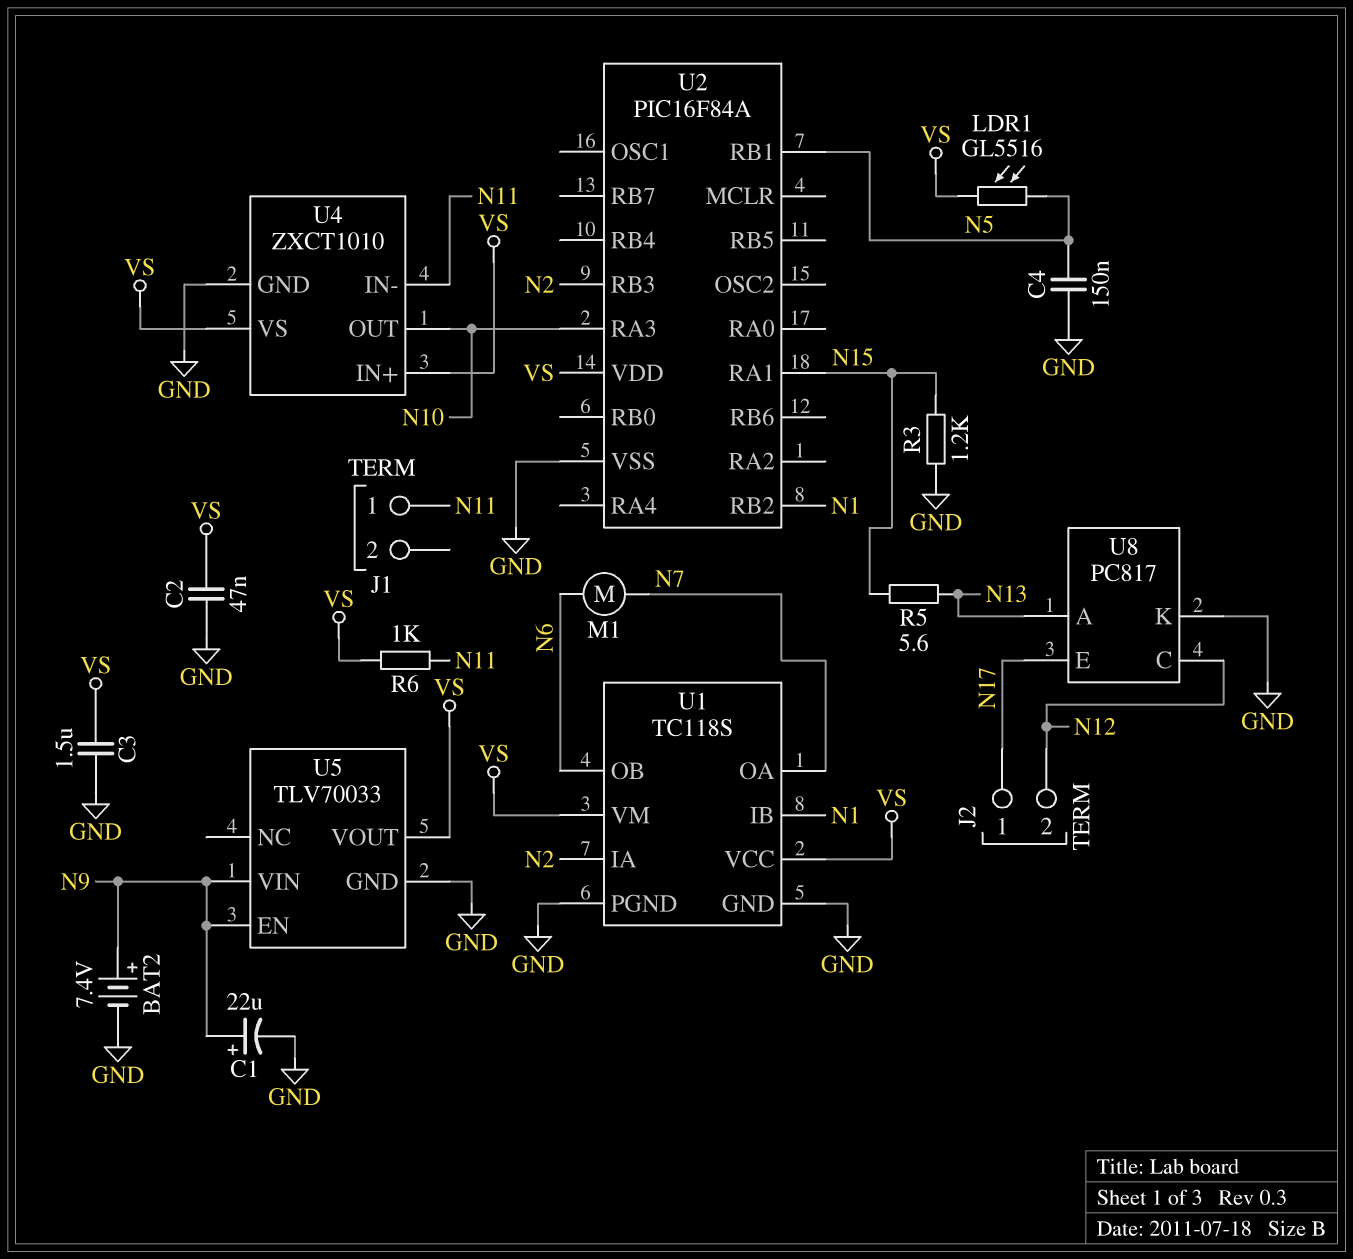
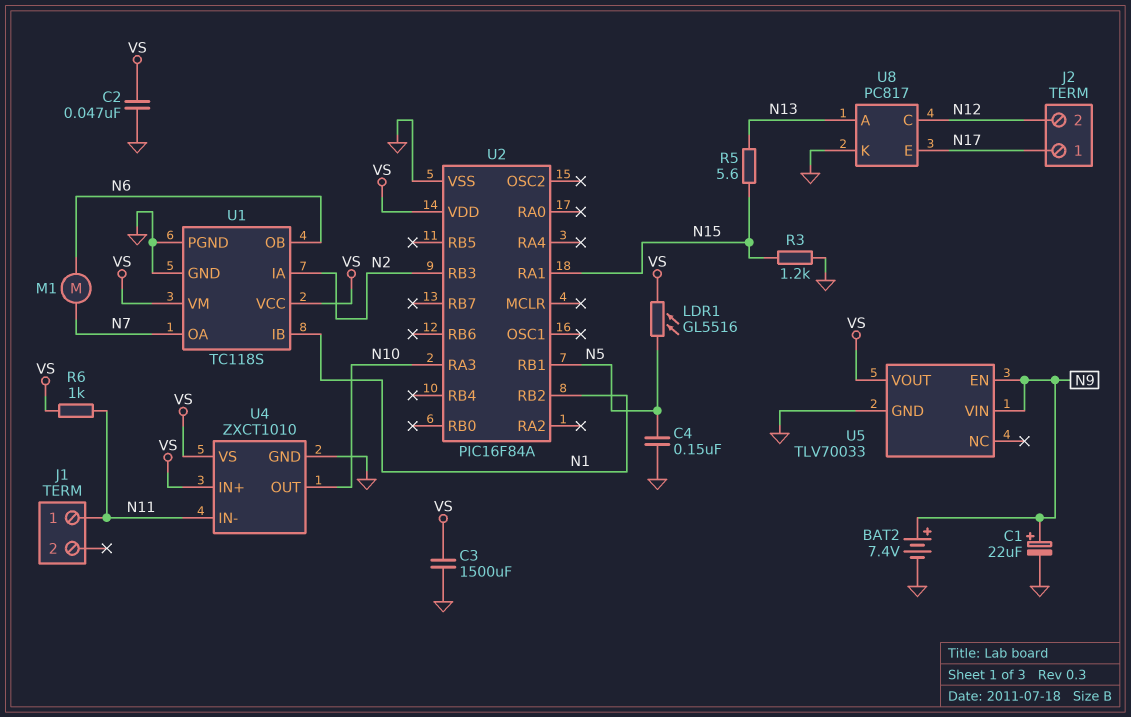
C3: 1.5uF (GND, VS) -> 1500uF (GND, VS)

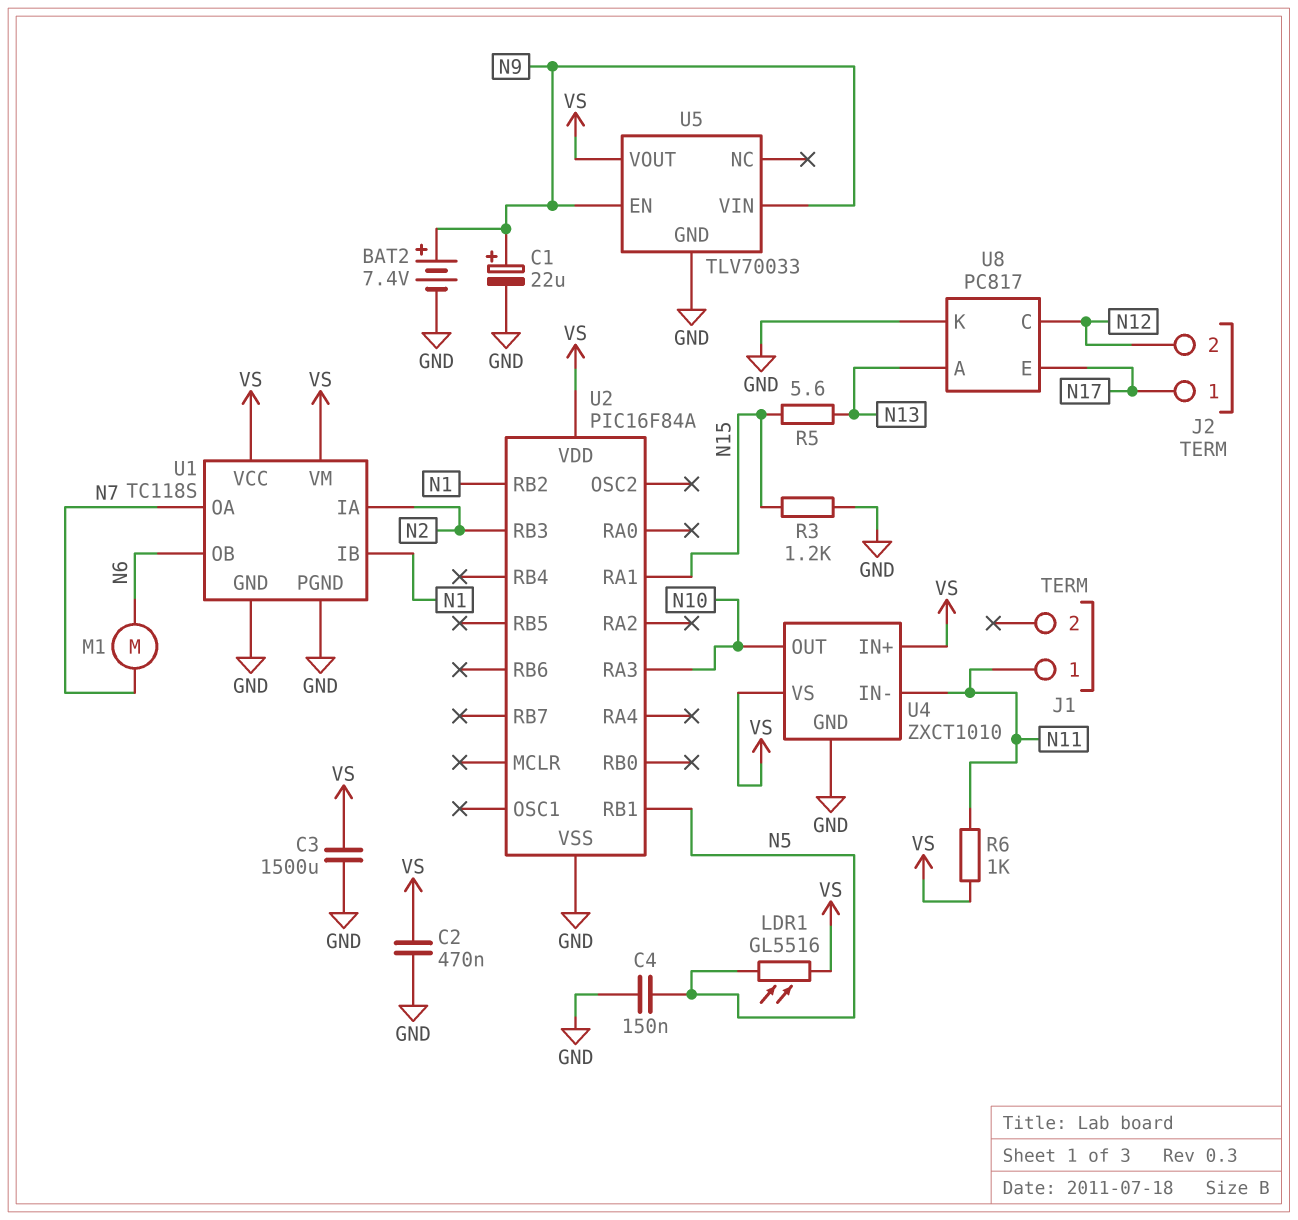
C2: 47nF (GND, VS) -> 470nF (GND, VS)

